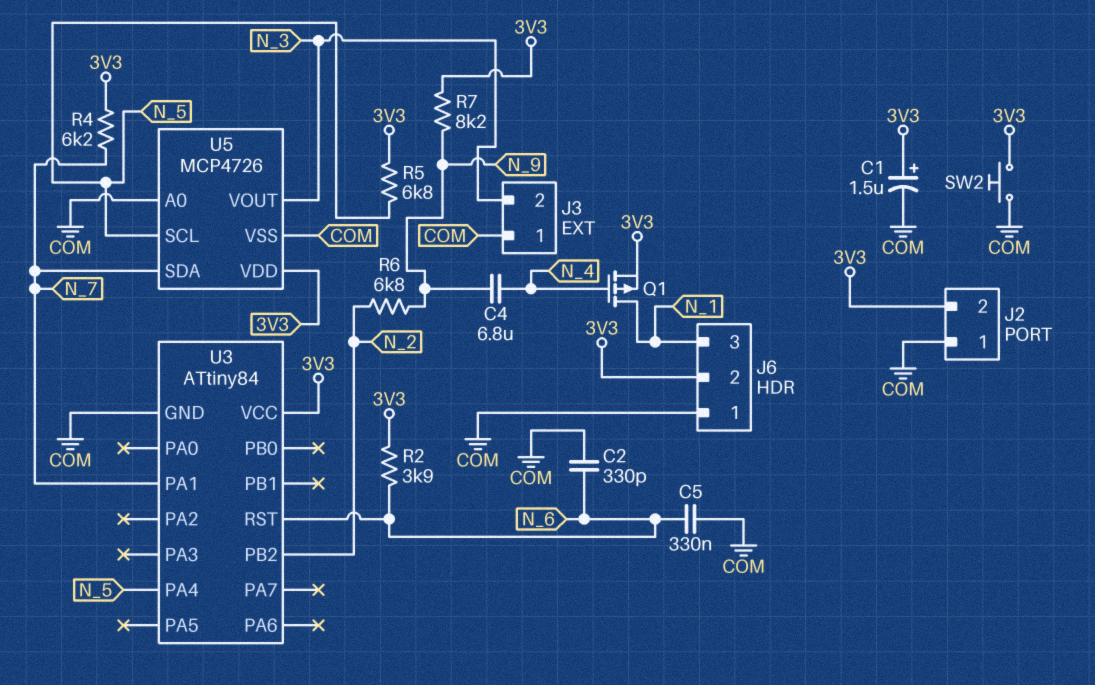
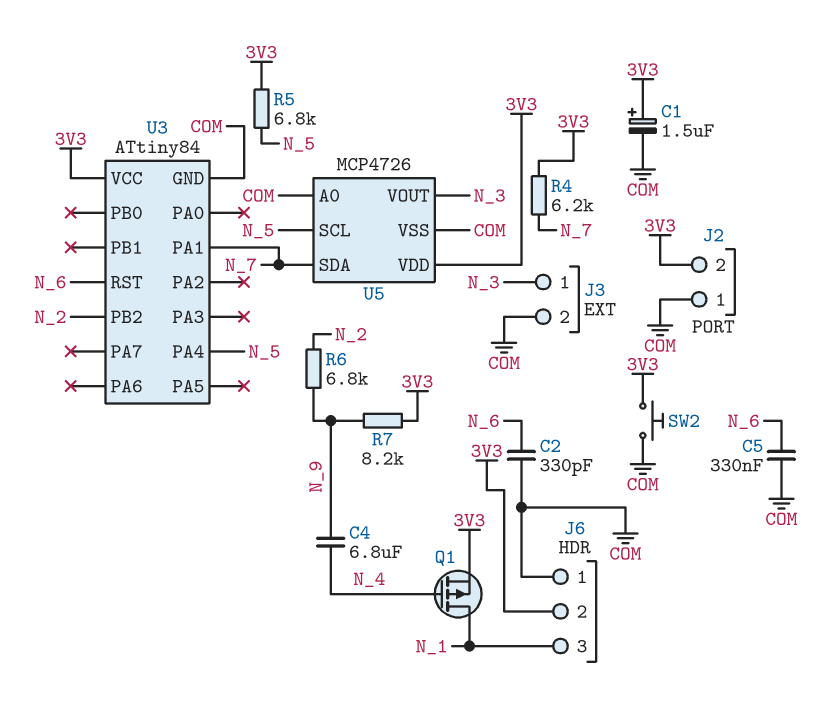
J3 pin 1: COM -> N_3
J3 pin 2: N_3 -> COM
R2: 3.9k (3V3, N_6) -> none

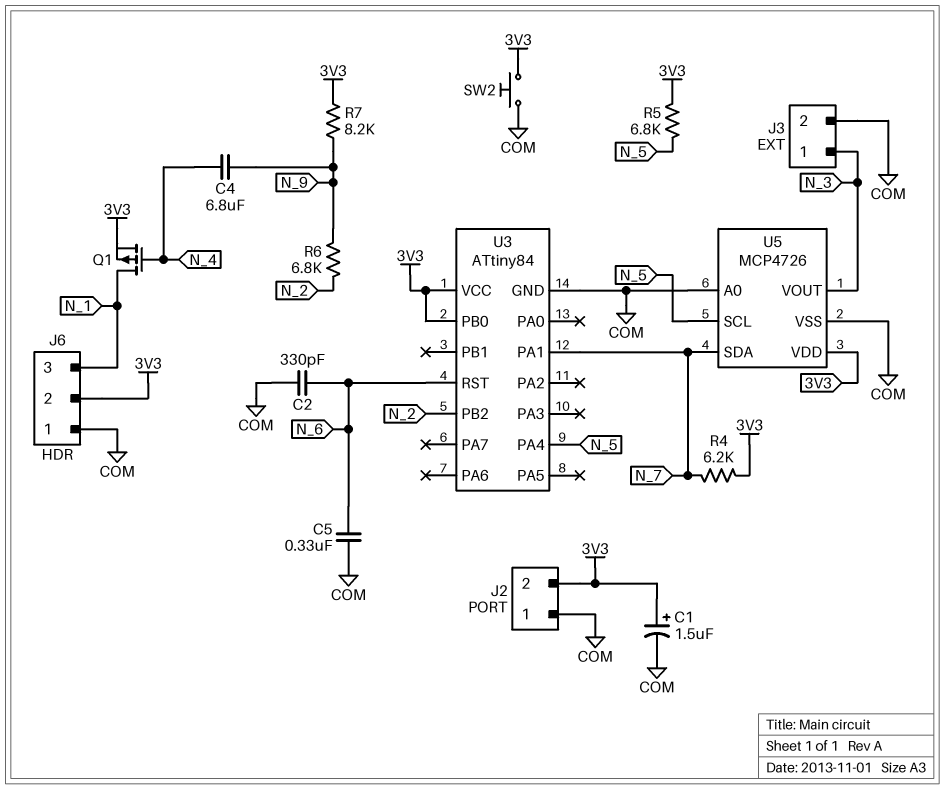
U3 pin PB0: none -> 3V3

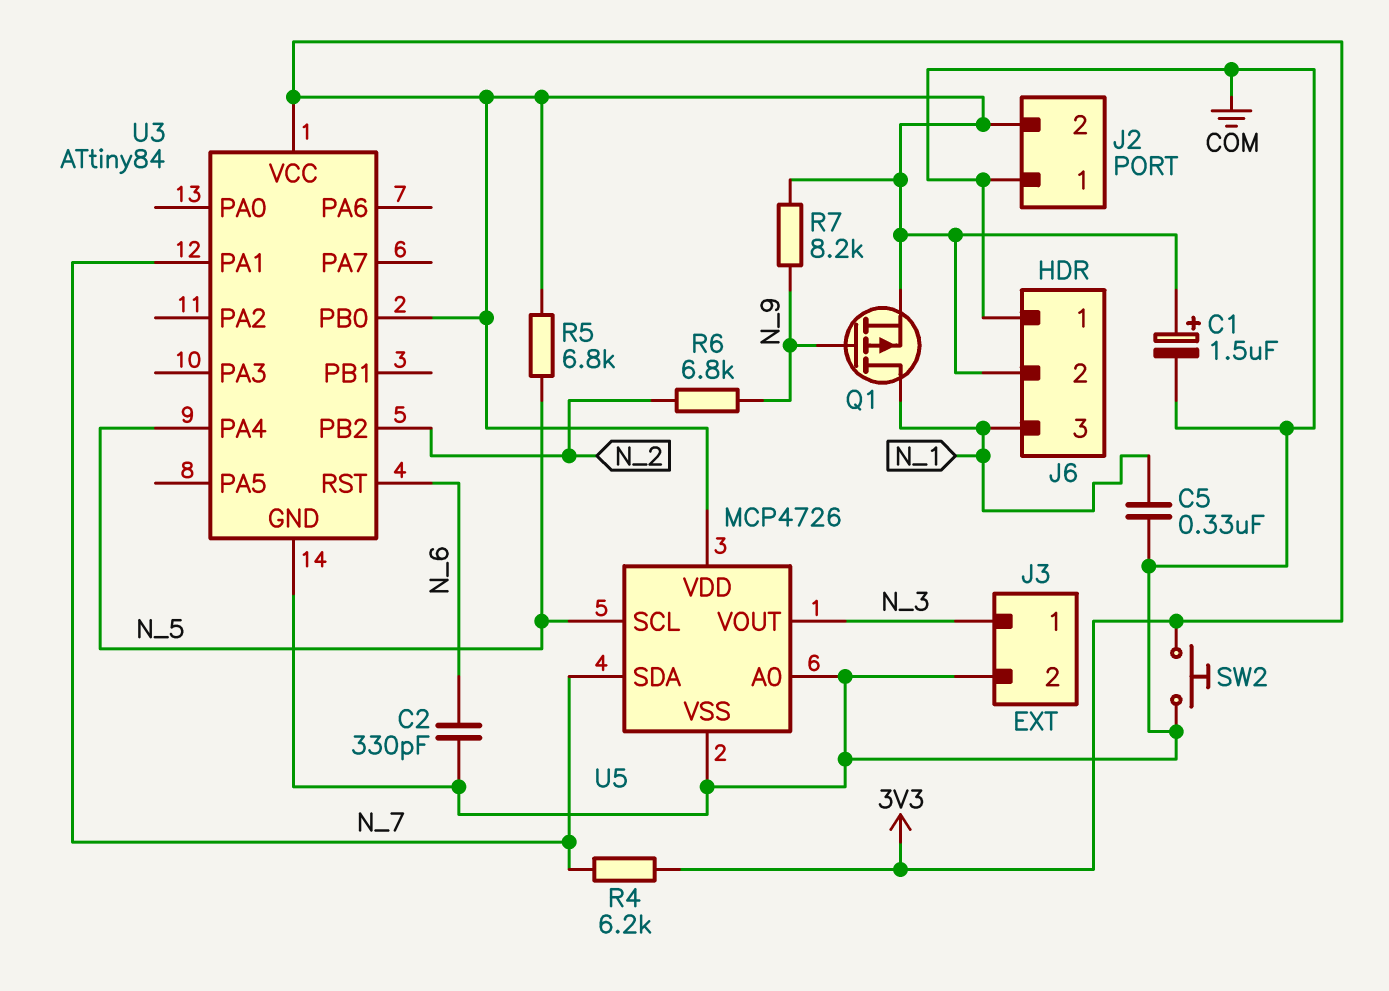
C4: 6.8uF (N_4, N_9) -> none
C5: 330nF (COM, N_6) -> 330nF (COM, N_1)
Q1: PMOS (G N_4, D N_1, S 3V3) -> PMOS (G N_9, D N_1, S 3V3)

